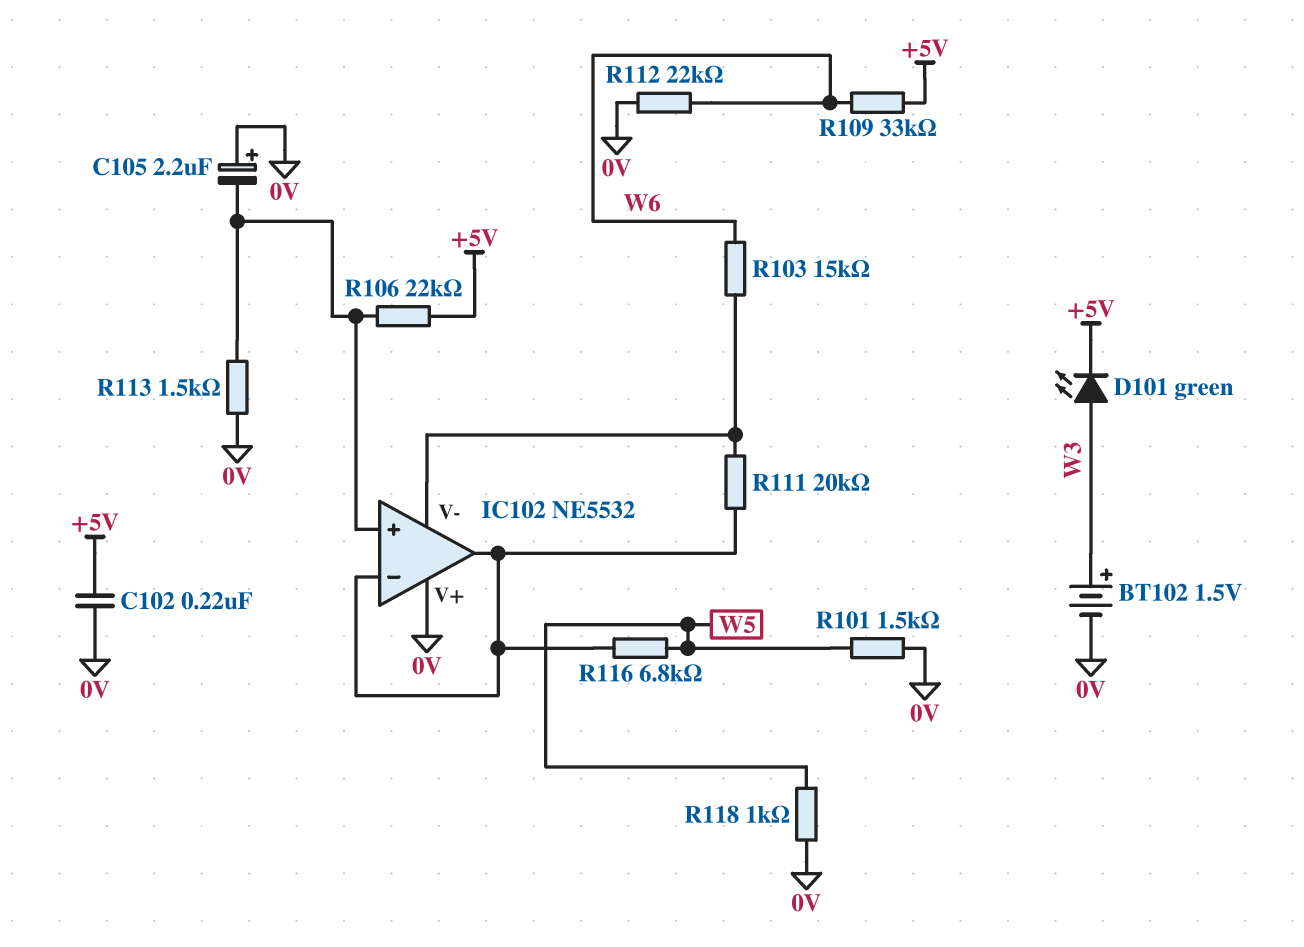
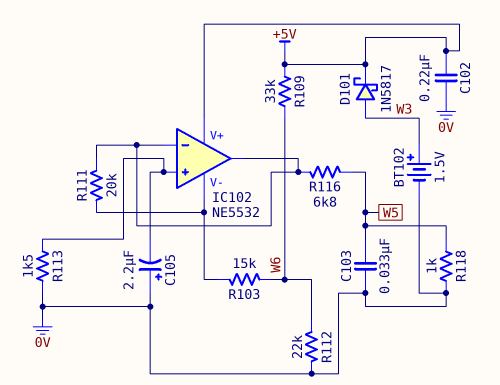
C103: none -> 33nF (0V, W5)
D101: LED green (A W3, K +5V) -> schottky 1N5817 (A W3, K +5V)
IC102 pin V+: 0V -> +5V
R101: 1.5k (0V, W5) -> none
R106: 22k (+5V, IC102/in+) -> none

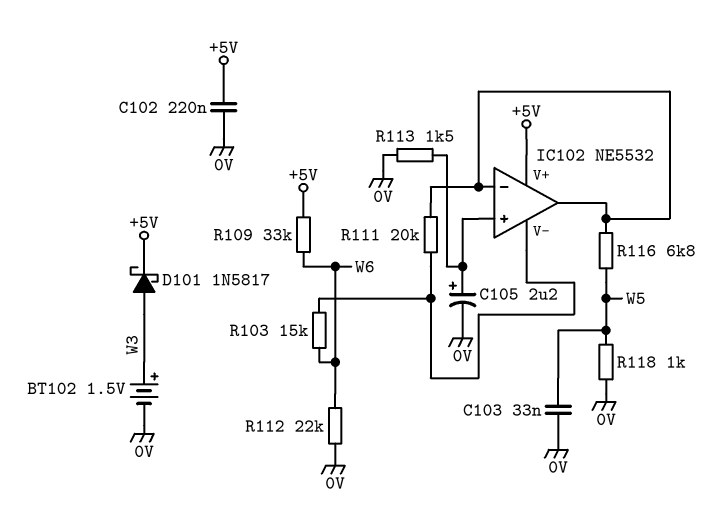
C105: 2.2uF (plus 0V, minus IC102/in+) -> 2.2uF (plus IC102/in+, minus 0V)

